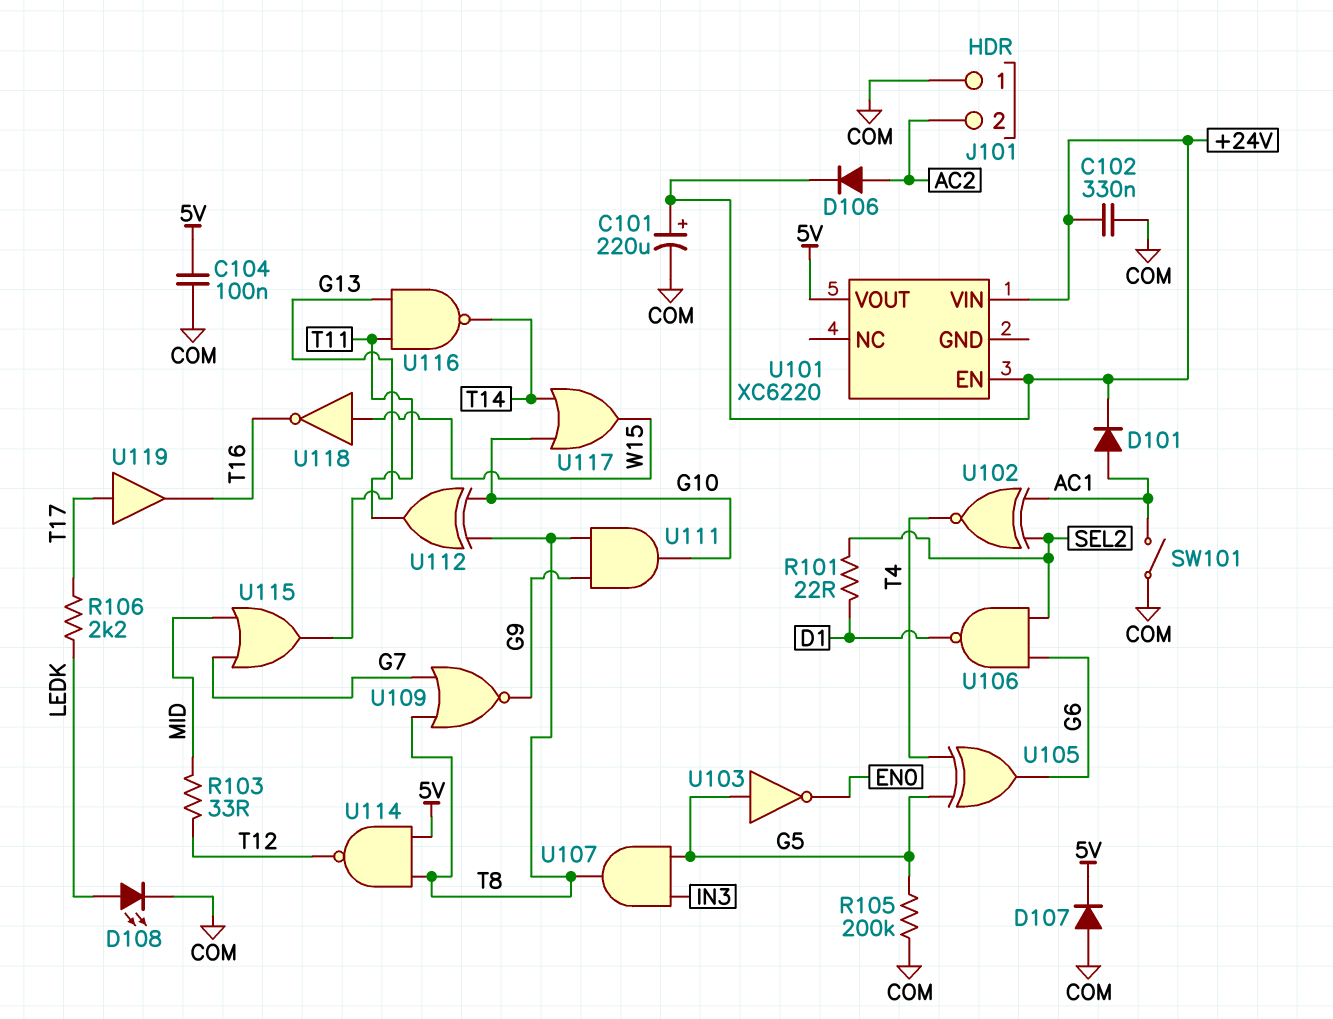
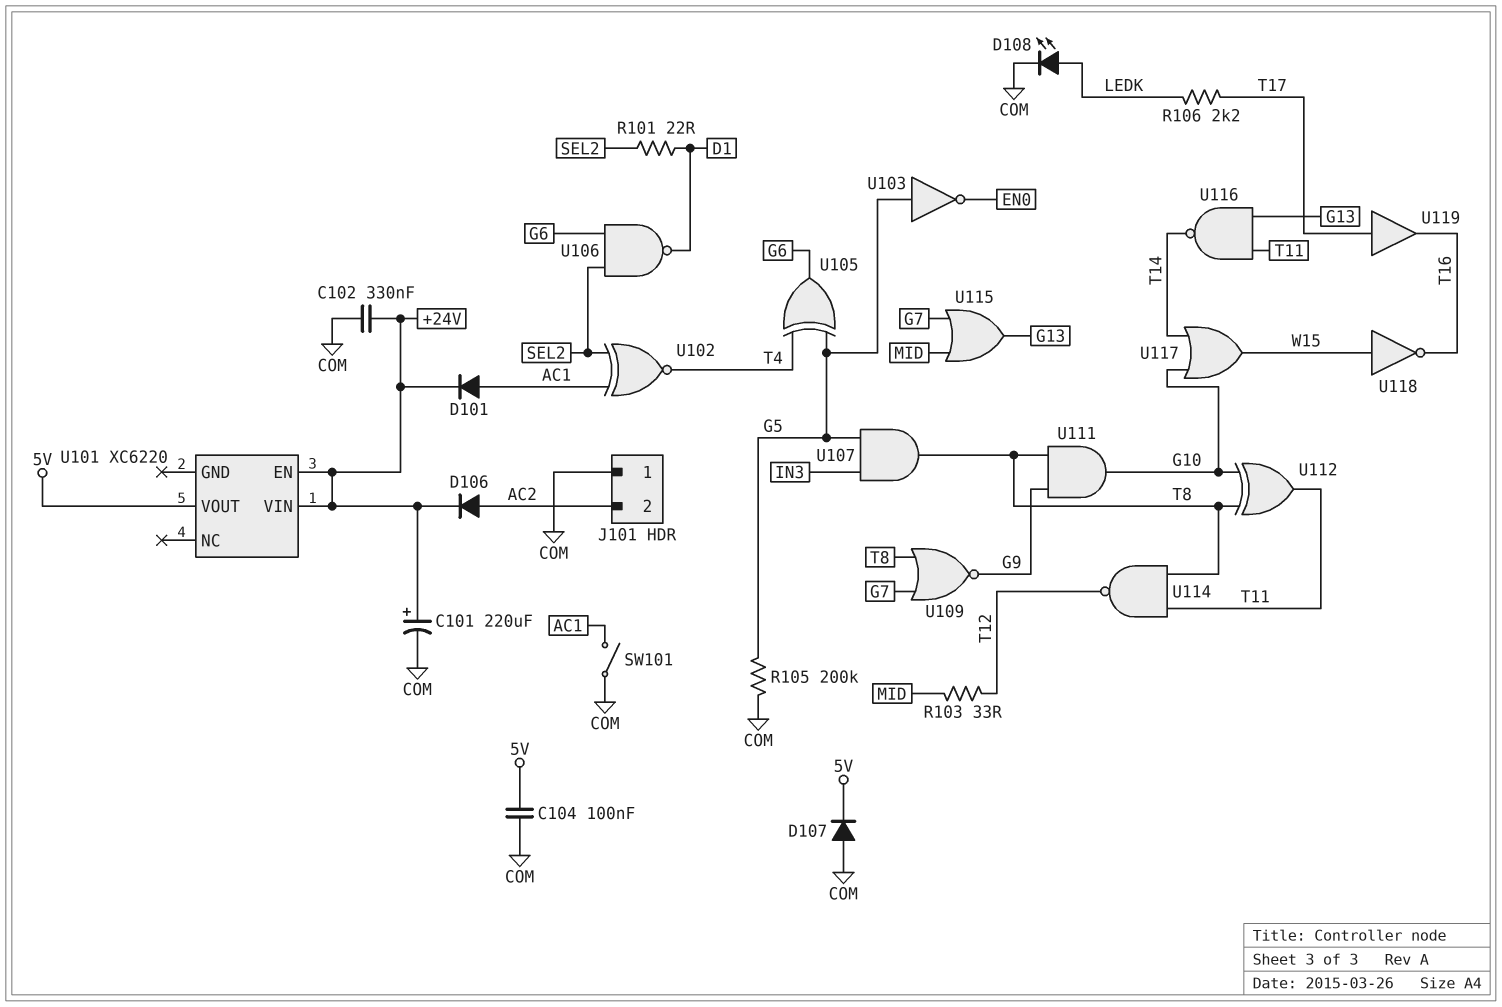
U114: NAND (in 5V, in T8, out T12) -> NAND (in T8, in T11, out T12)

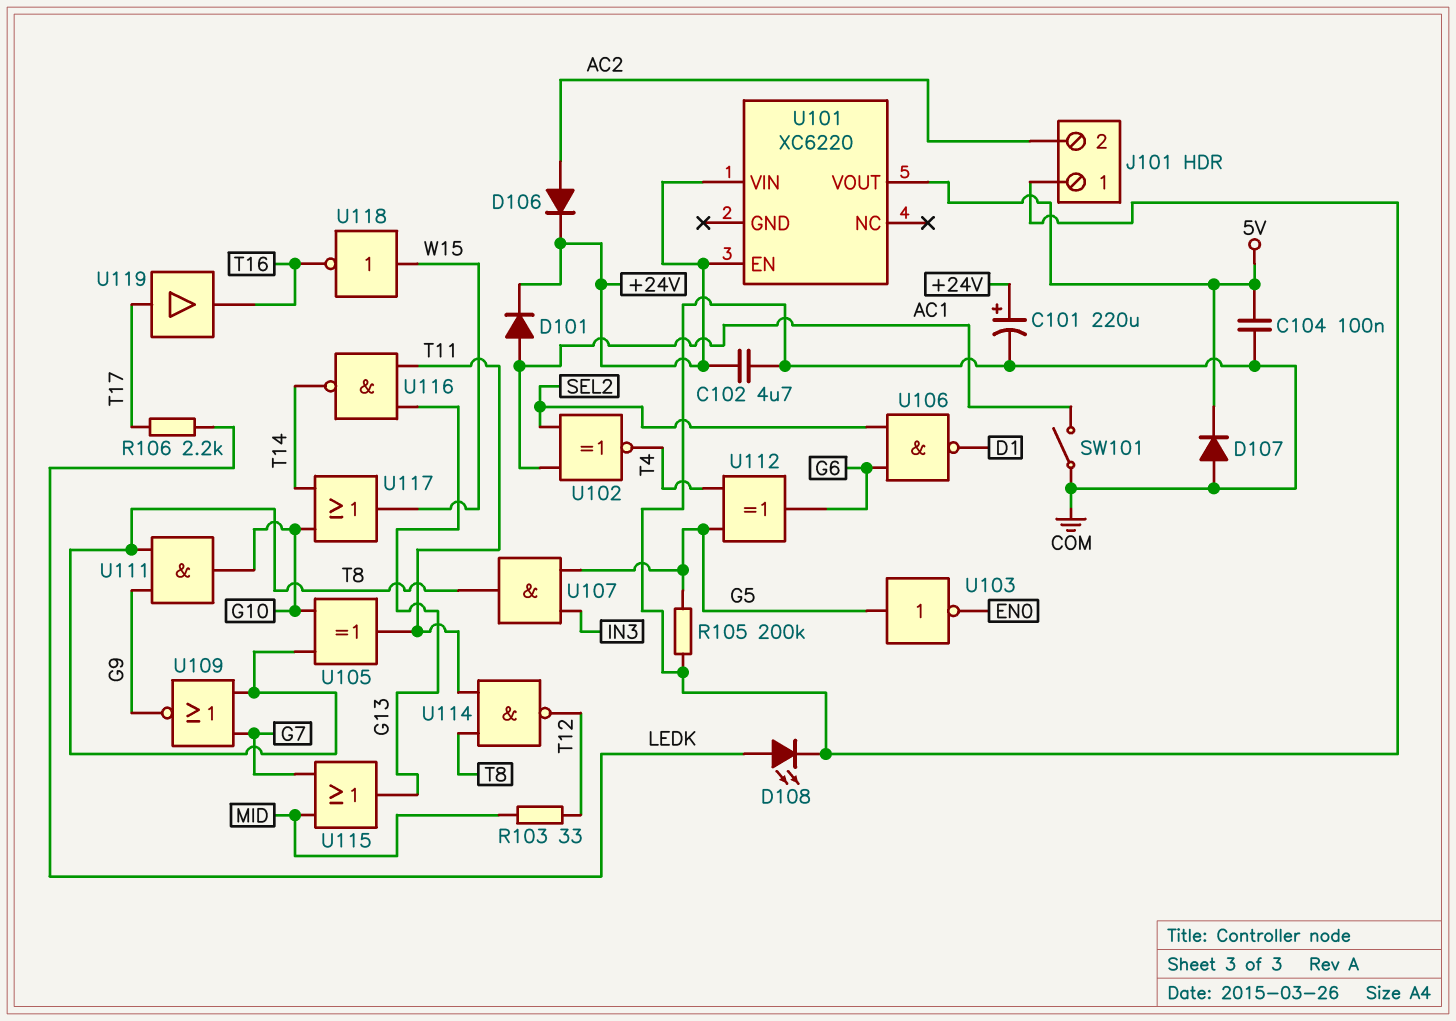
C102: 330nF (+24V, COM) -> 4.7uF (+24V, COM)
R101: 22 (D1, SEL2) -> none
U105: XOR (in G5, in T4, out G6) -> XOR (in G10, in T8, out T11)
U112: XOR (in G10, in T8, out T11) -> XOR (in G5, in T4, out G6)

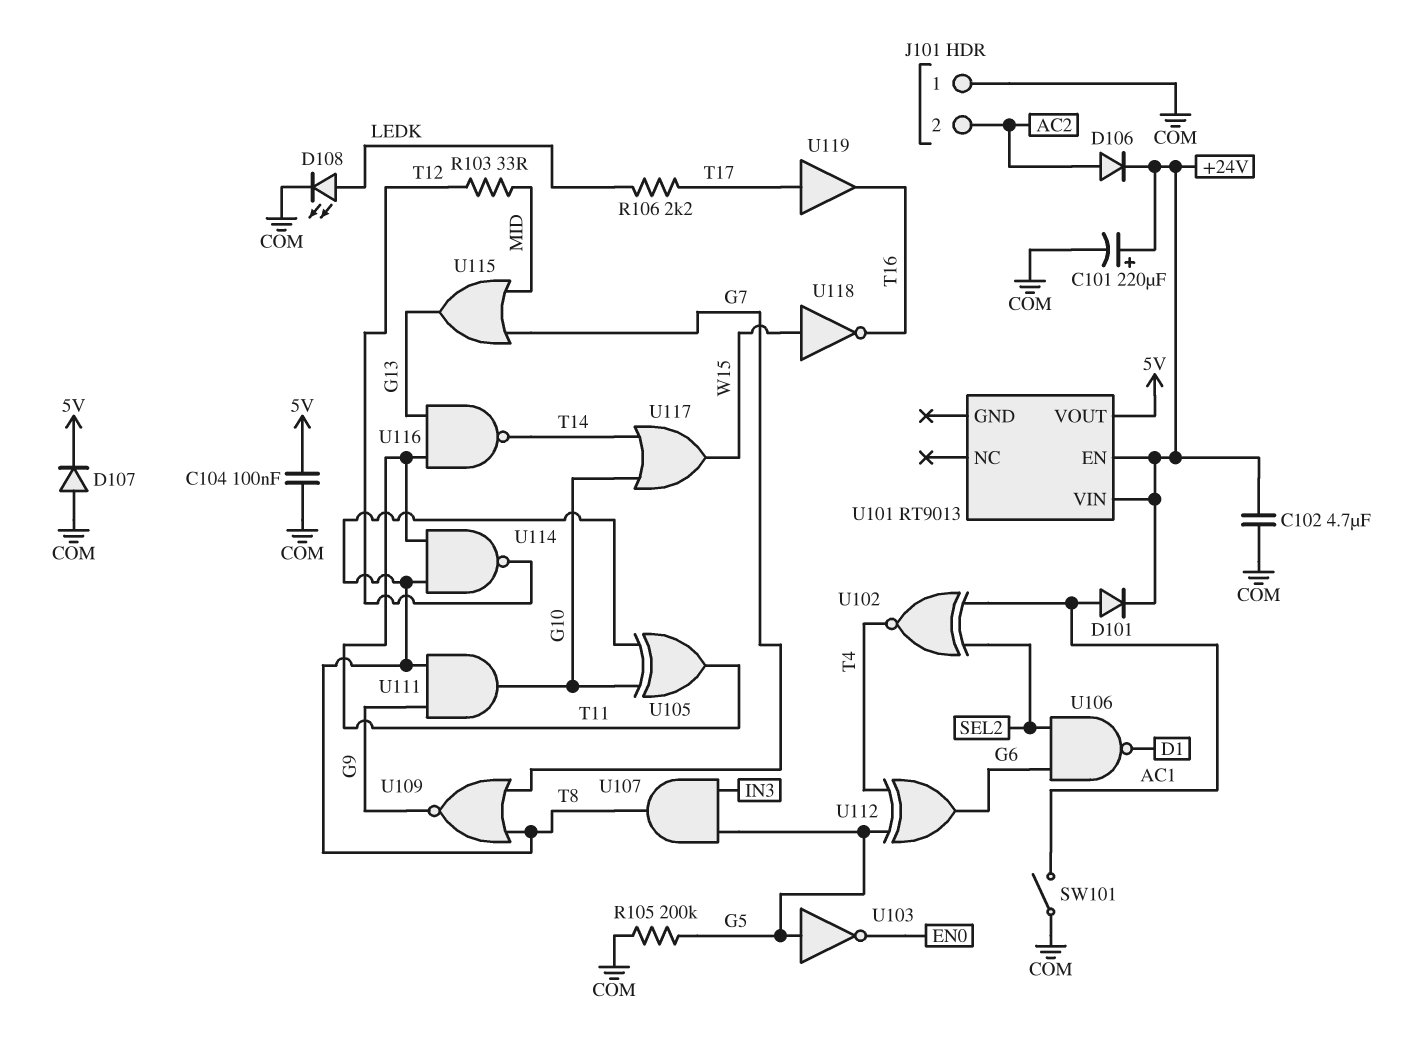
U101: XC6220 -> RT9013

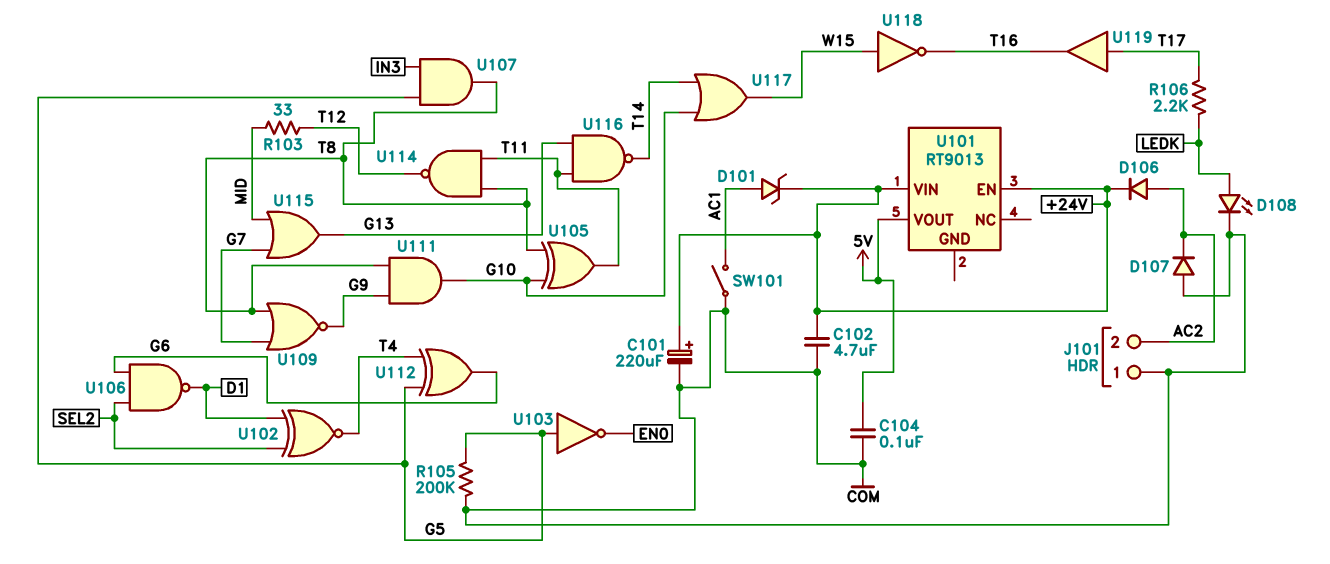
D101: diode (A AC1, K +24V) -> zener (A AC1, K +24V)
D107: diode (A COM, K 5V) -> diode (A COM, K AC2)
U102: XNOR (in AC1, in SEL2, out T4) -> XNOR (in D1, in SEL2, out T4)

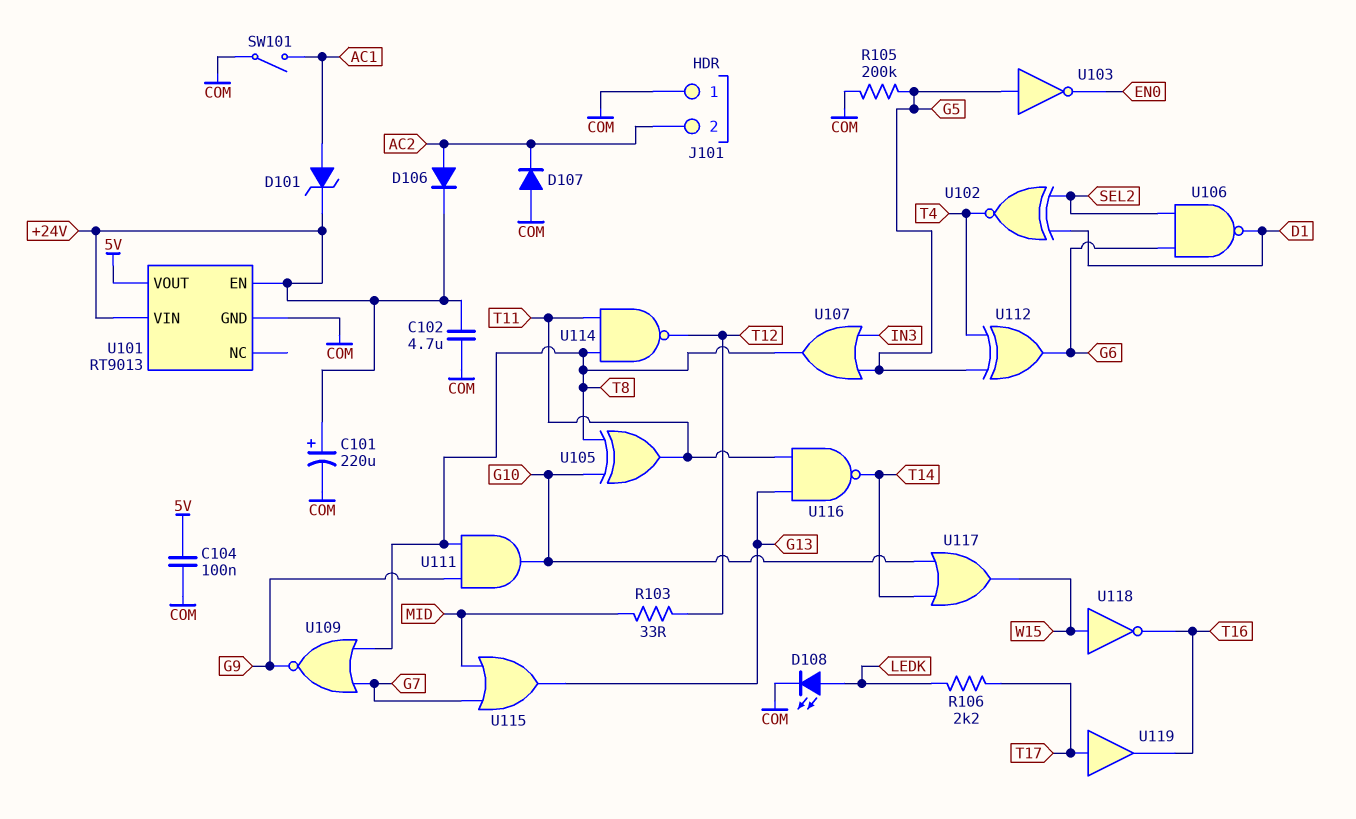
U101 pin GND: none -> COM
U107: AND (in G5, in IN3, out T8) -> OR (in G5, in IN3, out T8)

